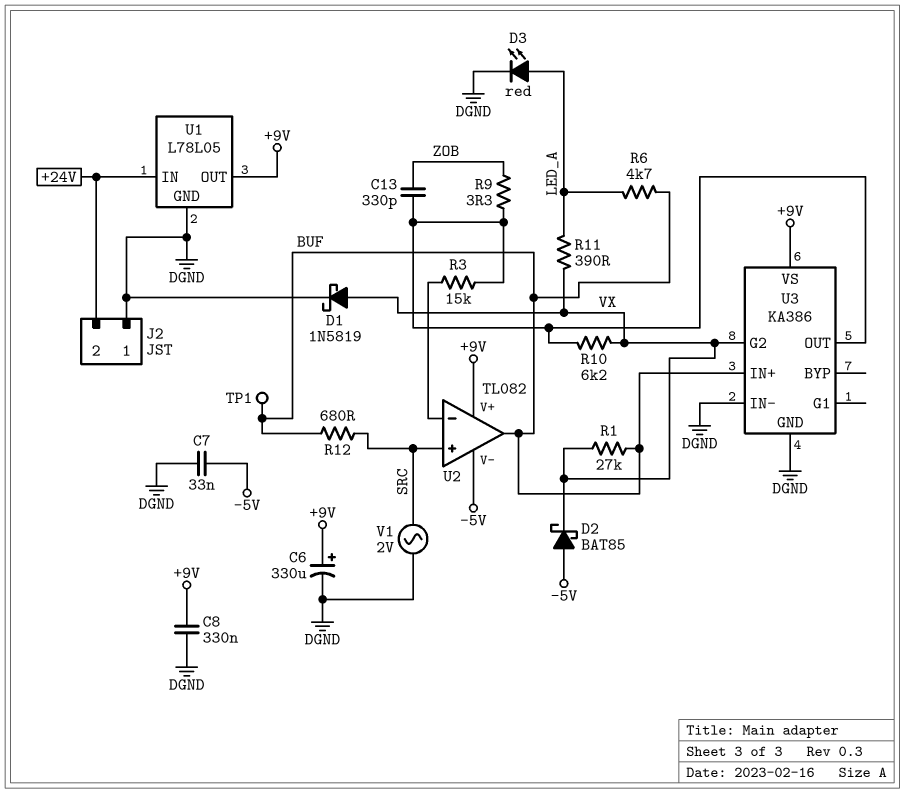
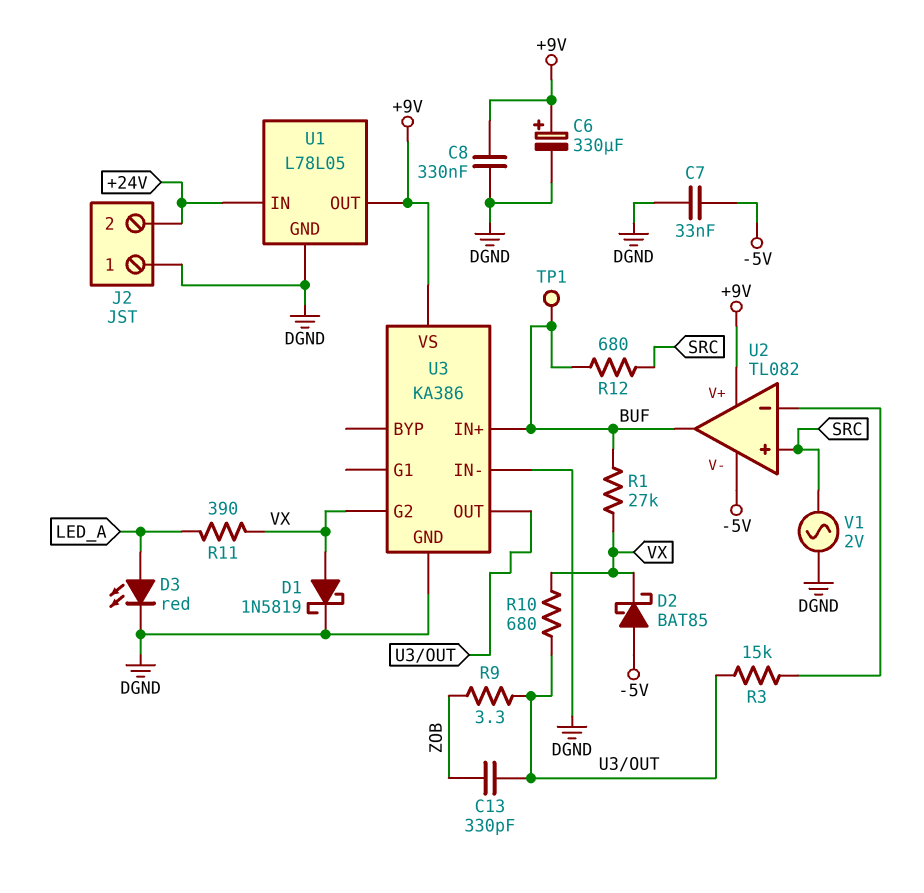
R6: 4.7k (BUF, LED_A) -> none
R10: 6.2k (U3/OUT, VX) -> 680 (U3/OUT, VX)

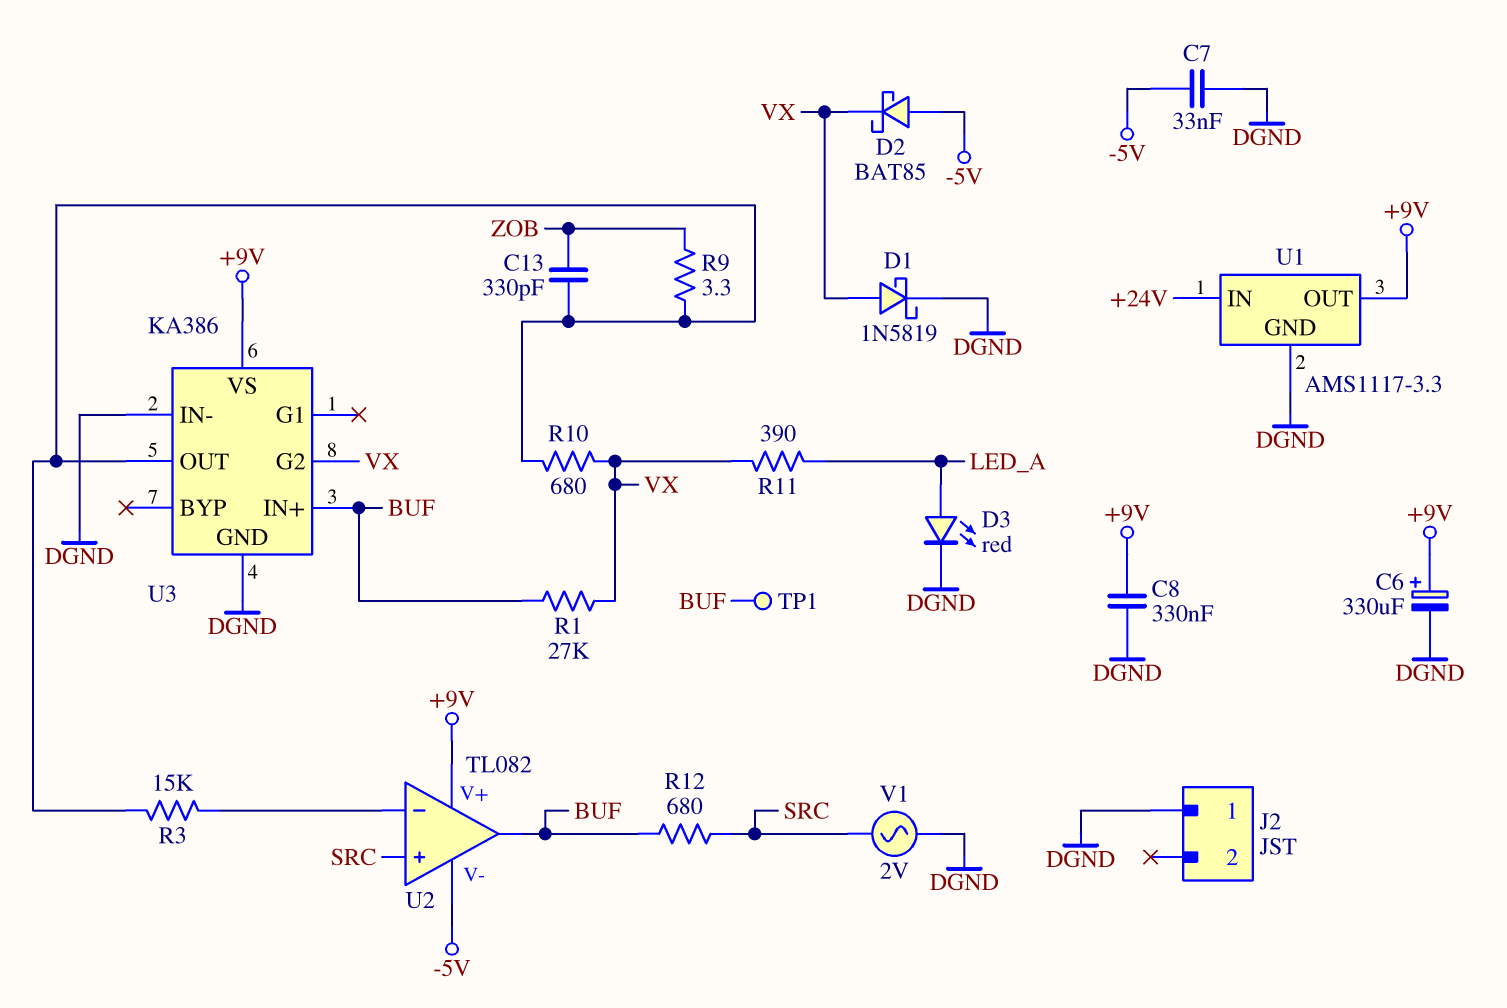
J2 pin 2: +24V -> none
U1: L78L05 -> AMS1117-3.3

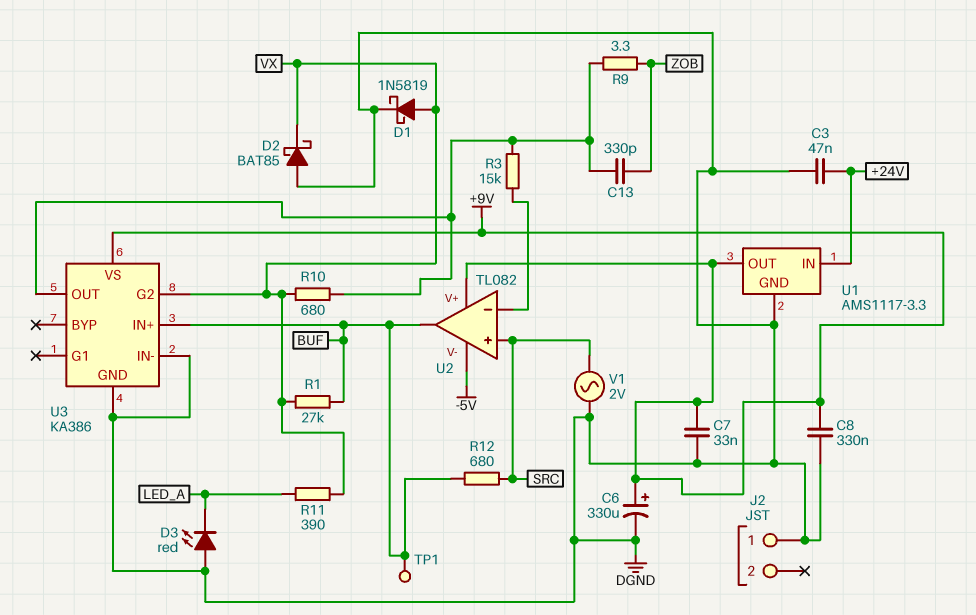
C3: none -> 47nF (+24V, DGND)
C7: 33nF (-5V, DGND) -> 33nF (+9V, DGND)
D2: schottky BAT85 (A -5V, K VX) -> schottky BAT85 (A DGND, K VX)
D3: LED red (A LED_A, K DGND) -> LED red (A DGND, K LED_A)

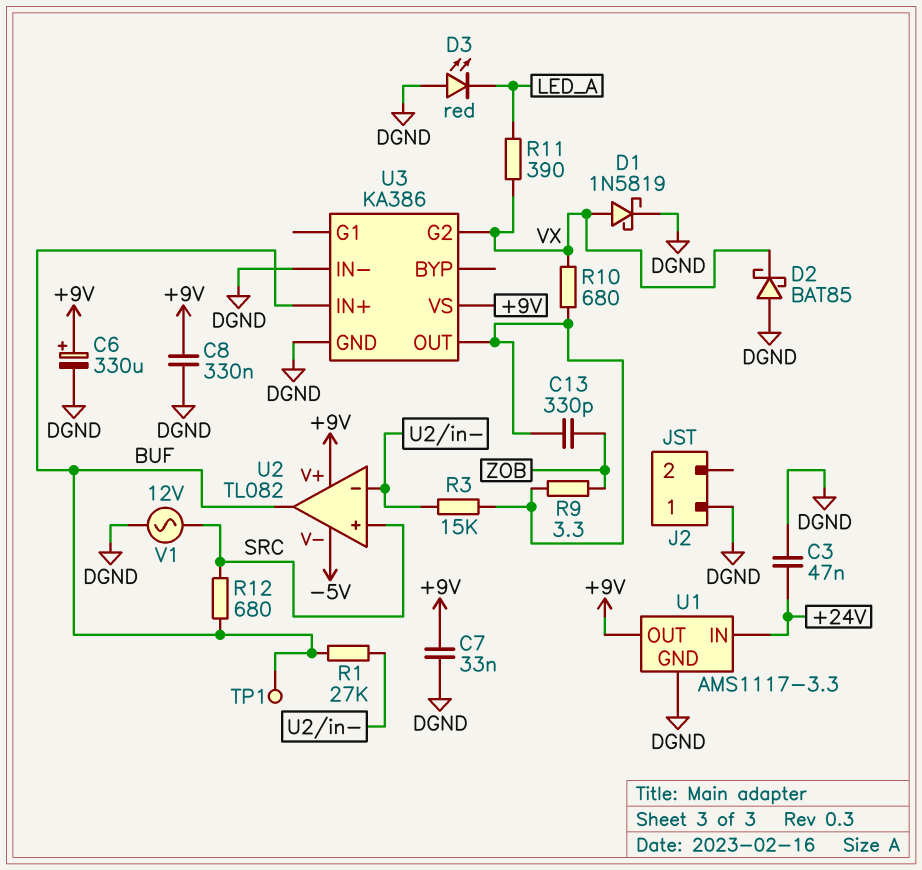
R1: 27k (BUF, VX) -> 27k (BUF, U2/in-)
V1: AC 2V (DGND, SRC) -> AC 12V (DGND, SRC)

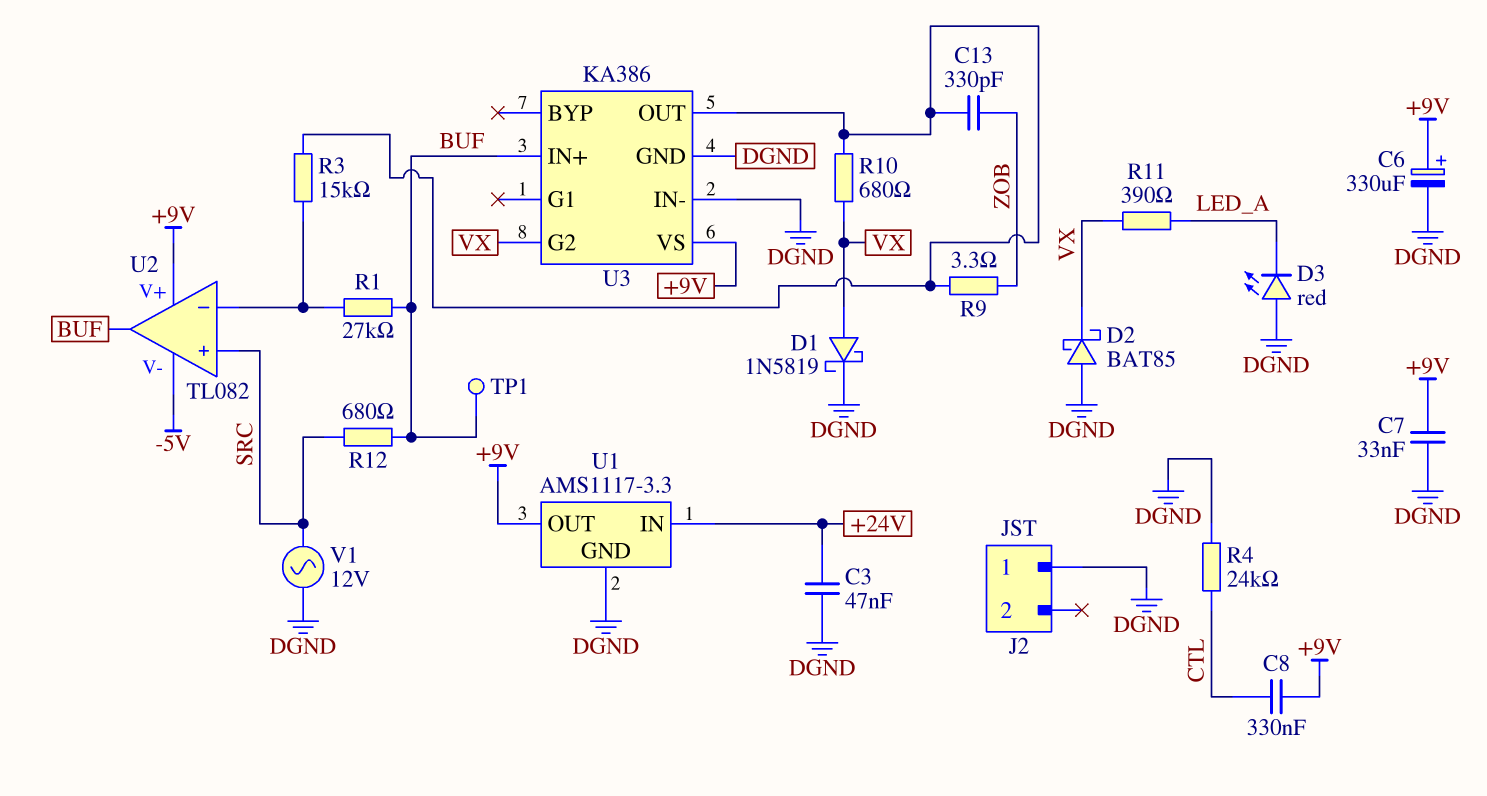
C8: 330nF (+9V, DGND) -> 330nF (+9V, CTL)
R4: none -> 24k (CTL, DGND)

